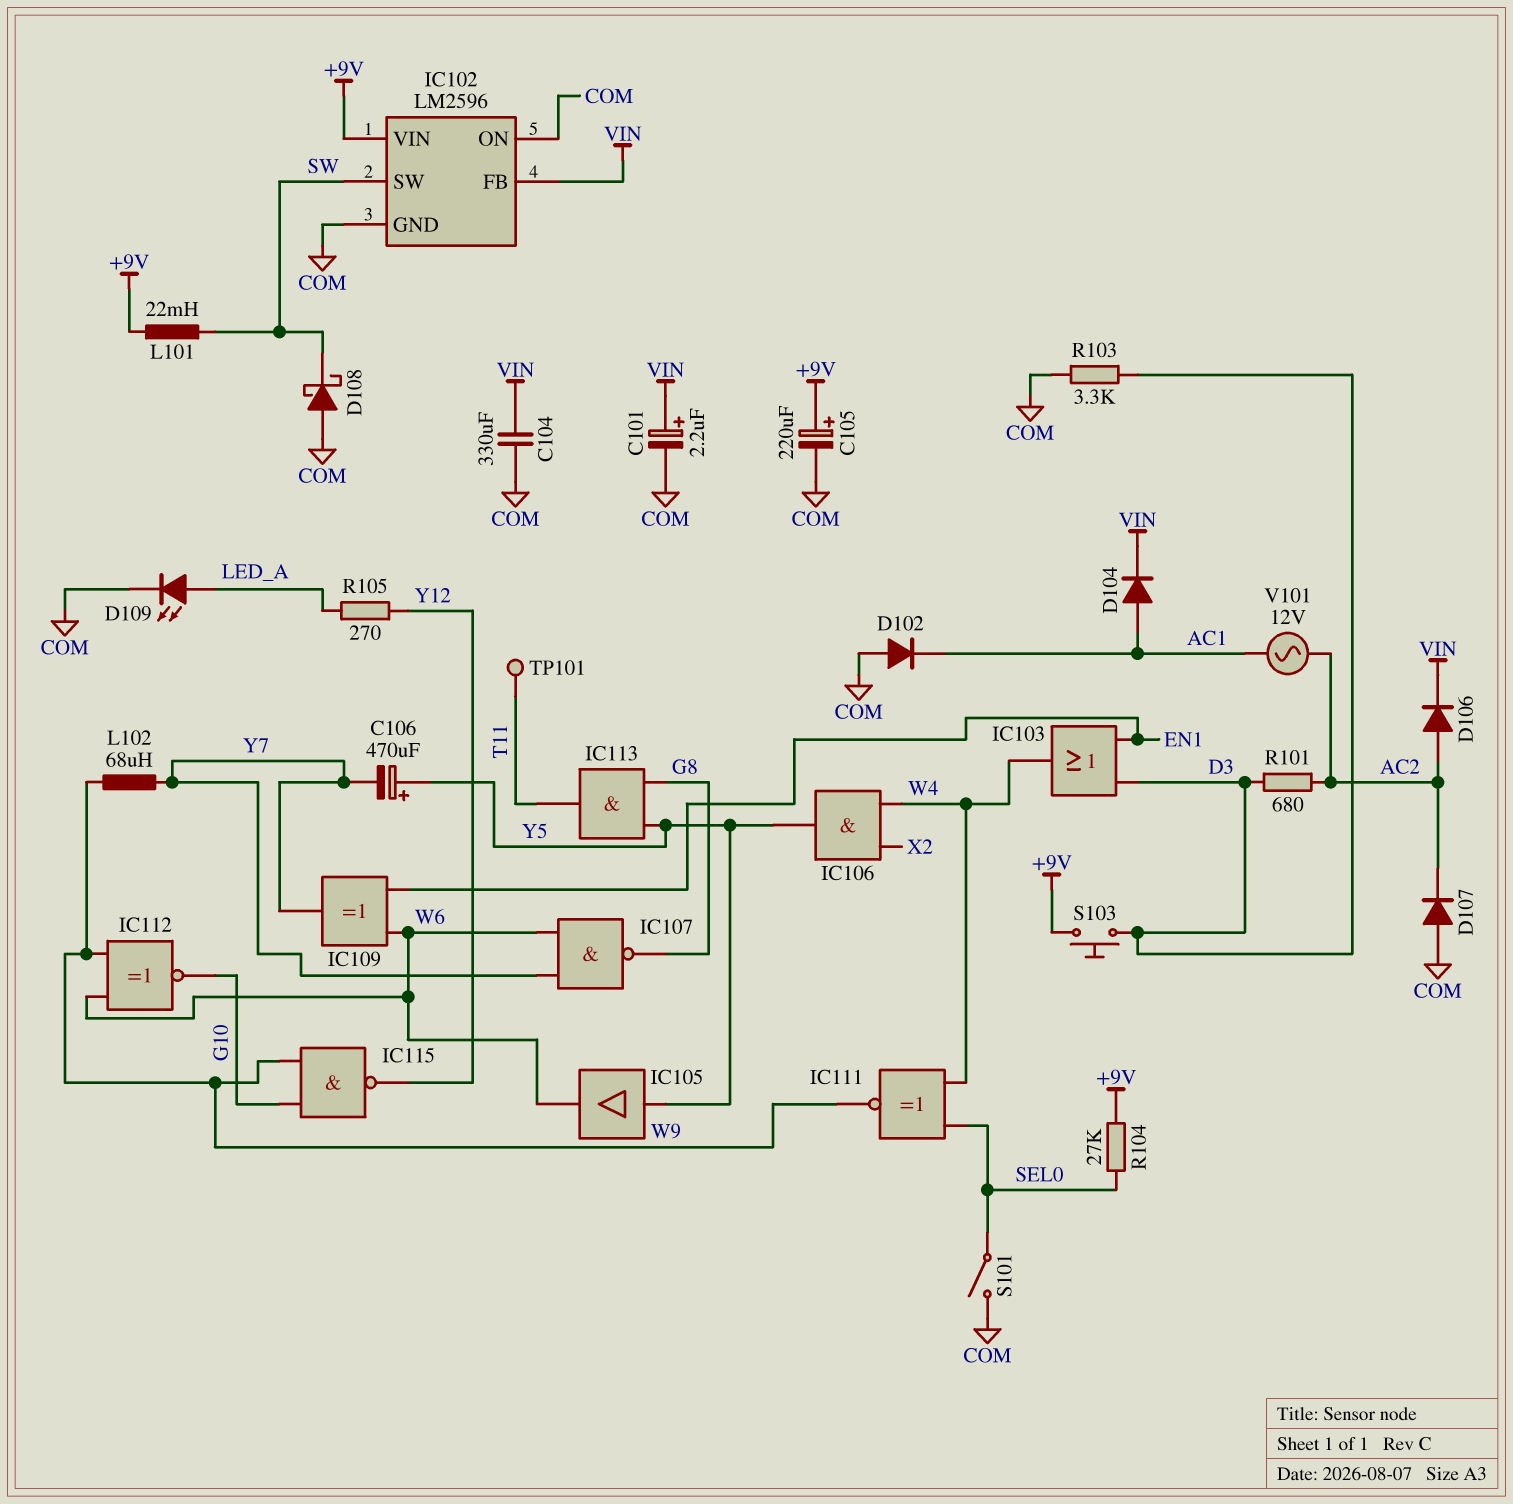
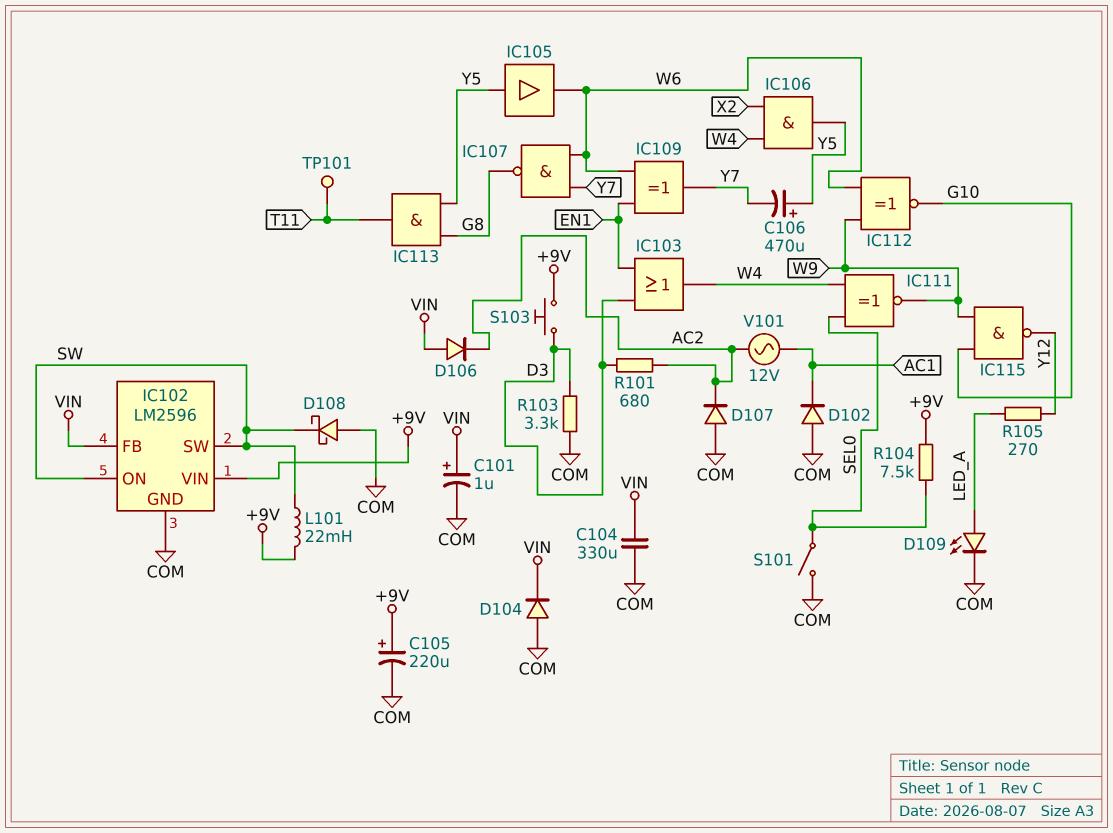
C101: 2.2uF (plus VIN, minus COM) -> 1uF (plus VIN, minus COM)
D104: diode (A AC1, K VIN) -> diode (A COM, K VIN)
D106: diode (A AC2, K VIN) -> diode (A VIN, K AC2)
IC102 pin ON: COM -> SW
L102: 68uH (W9, Y7) -> none
R104: 27k (+9V, SEL0) -> 7.5k (+9V, SEL0)

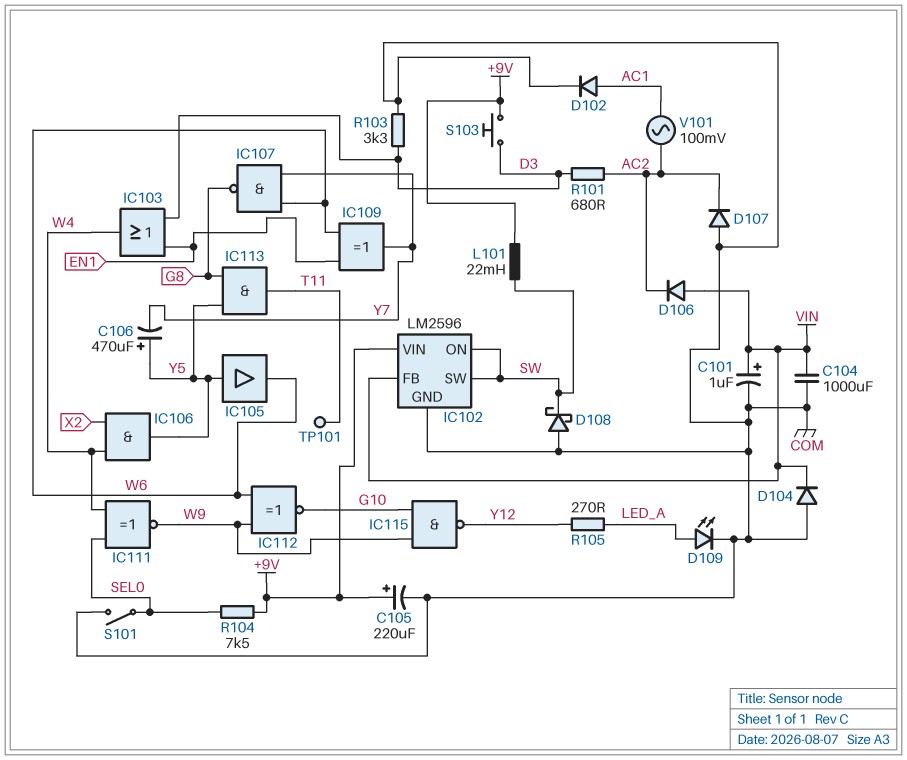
C104: 330uF (COM, VIN) -> 1000uF (COM, VIN)
D102: diode (A COM, K AC1) -> diode (A AC1, K COM)
V101: AC 12V (AC1, AC2) -> AC 100mV (AC1, AC2)

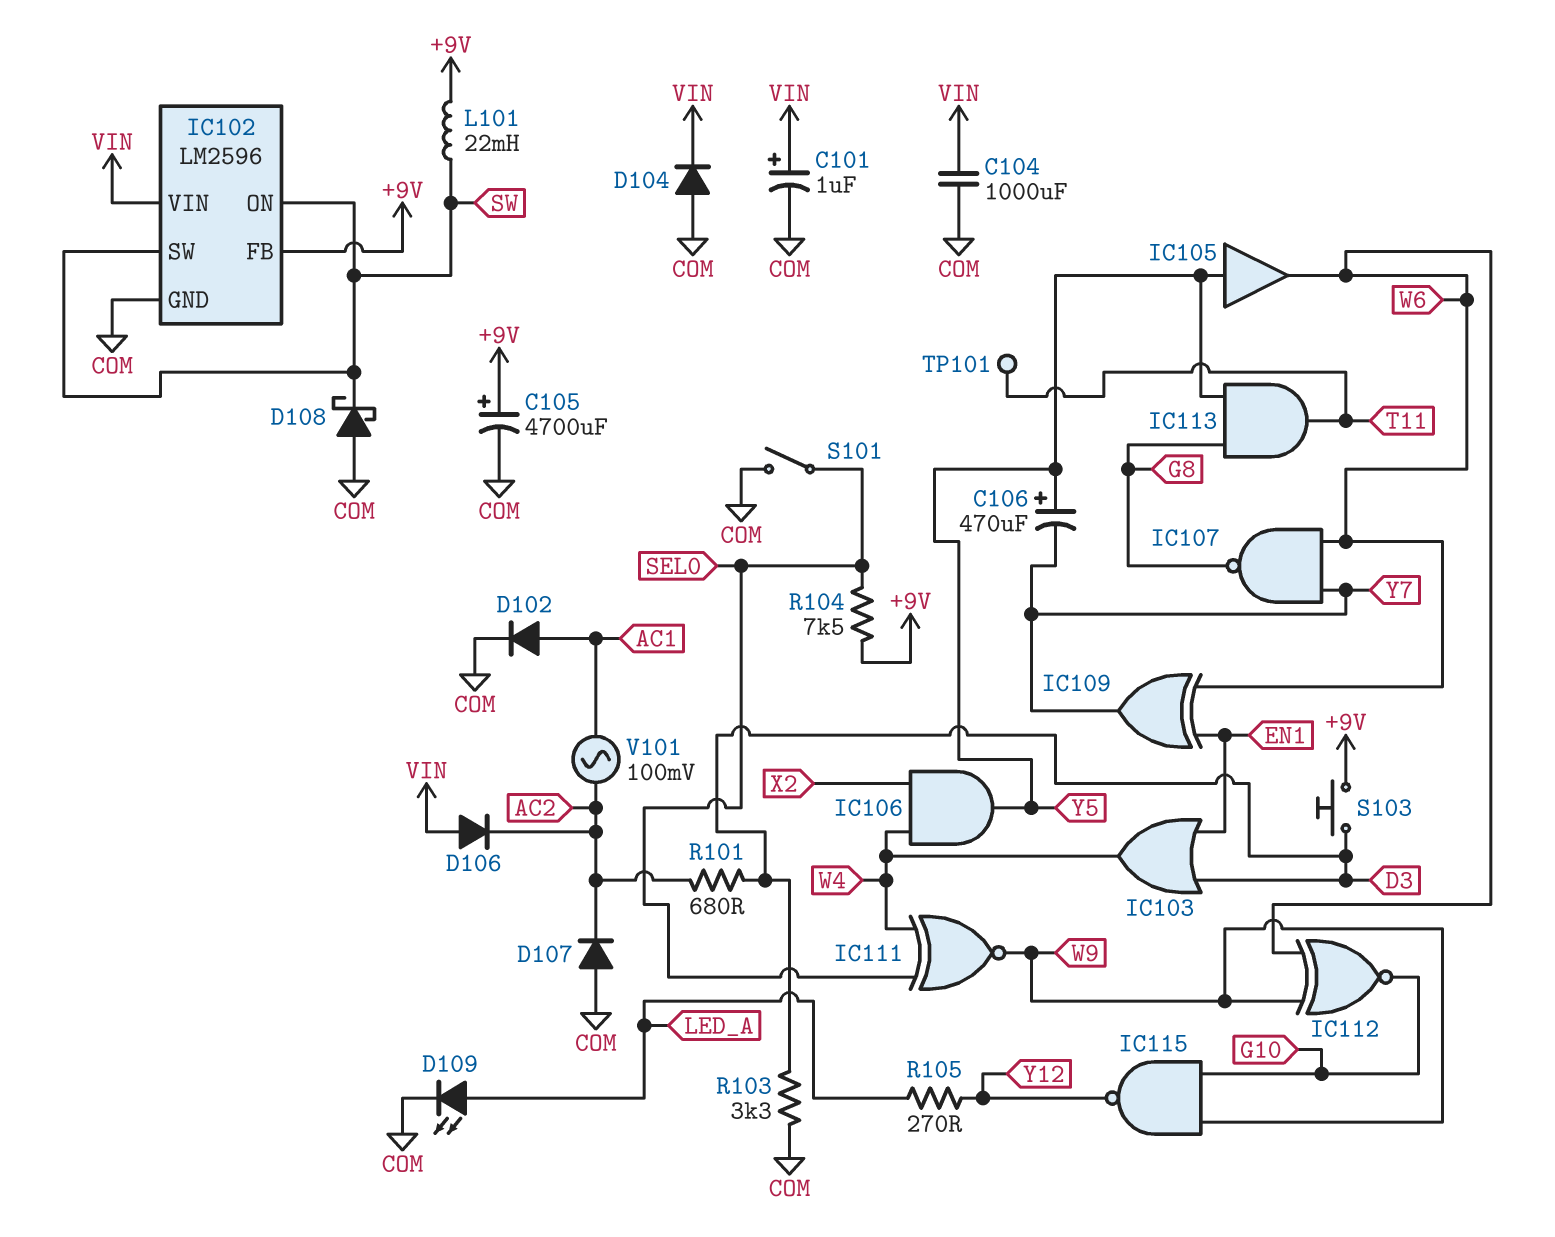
C105: 220uF (plus +9V, minus COM) -> 4700uF (plus +9V, minus COM)
IC102 pin FB: VIN -> +9V
IC102 pin VIN: +9V -> VIN

